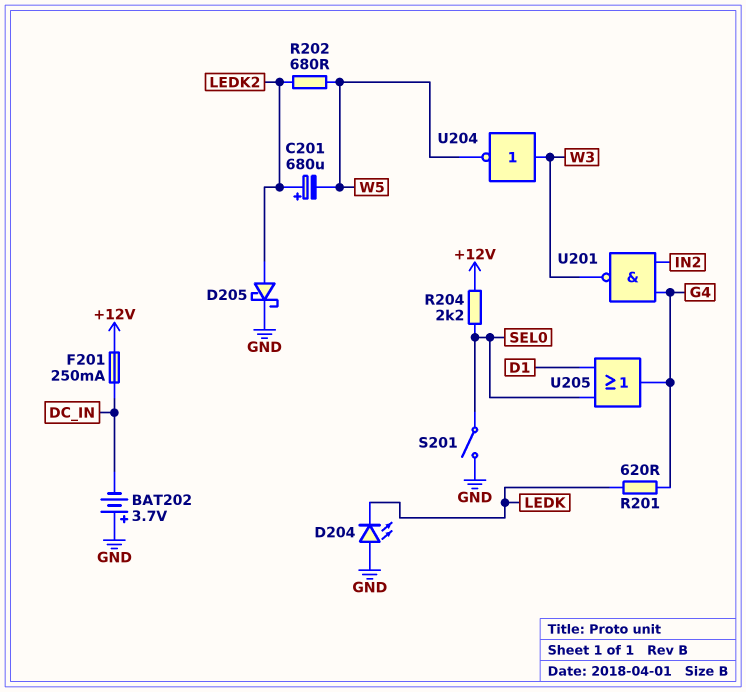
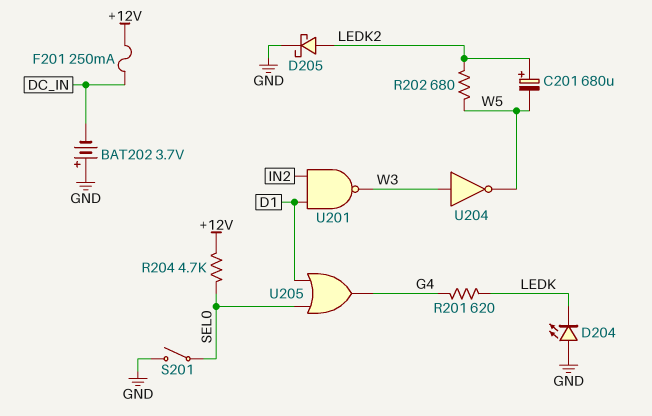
R204: 2.2k (+12V, SEL0) -> 4.7k (+12V, SEL0)
U201: NAND (in G4, in IN2, out W3) -> NAND (in D1, in IN2, out W3)

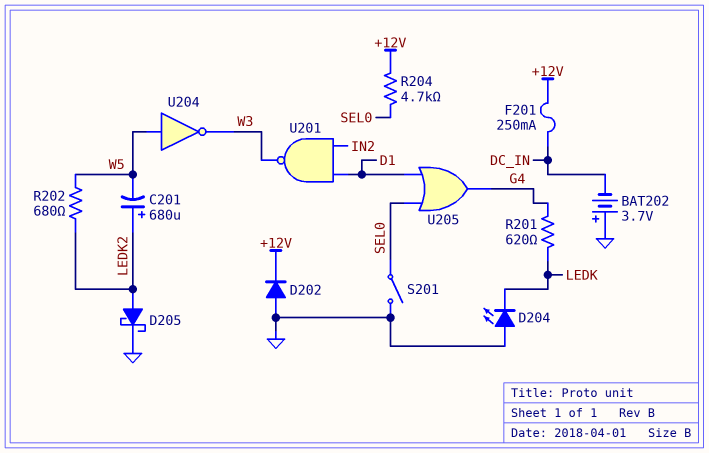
D202: none -> diode (A GND, K +12V)
U204: NOT (in W3, out W5) -> NOT (in W5, out W3)

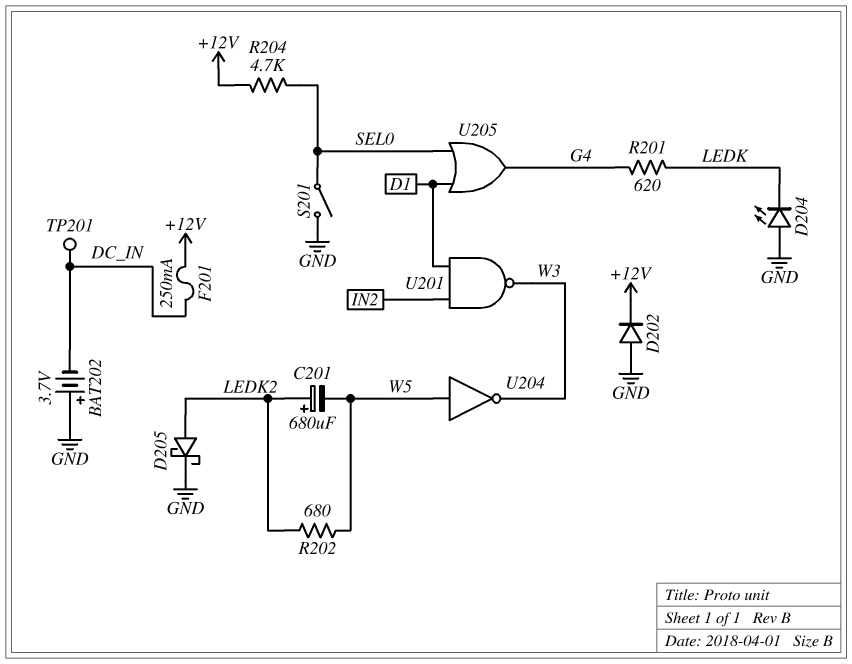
TP201: none -> test point (DC_IN)

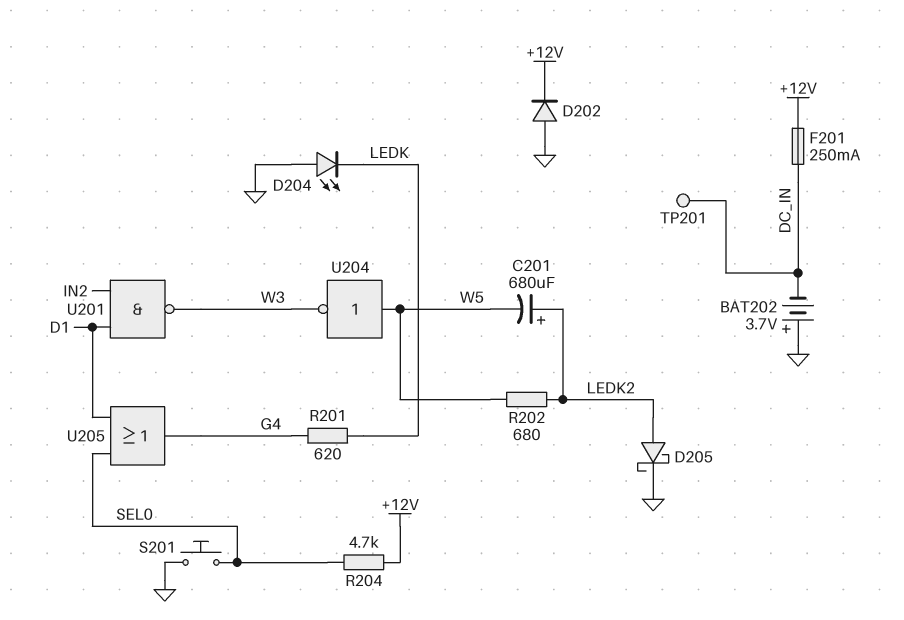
S201: switch (GND, SEL0) -> button (GND, SEL0)

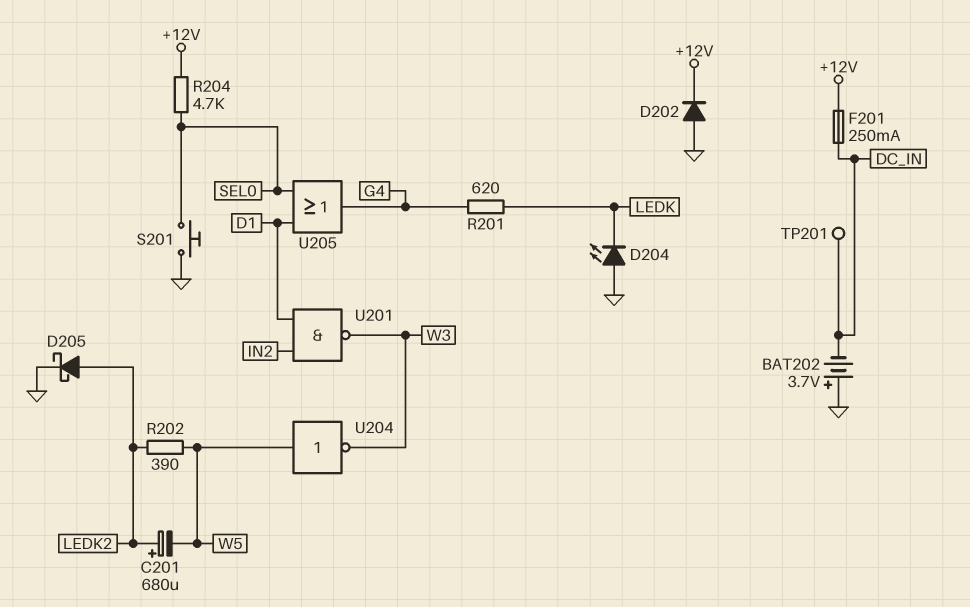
R202: 680 (LEDK2, W5) -> 390 (LEDK2, W5)

